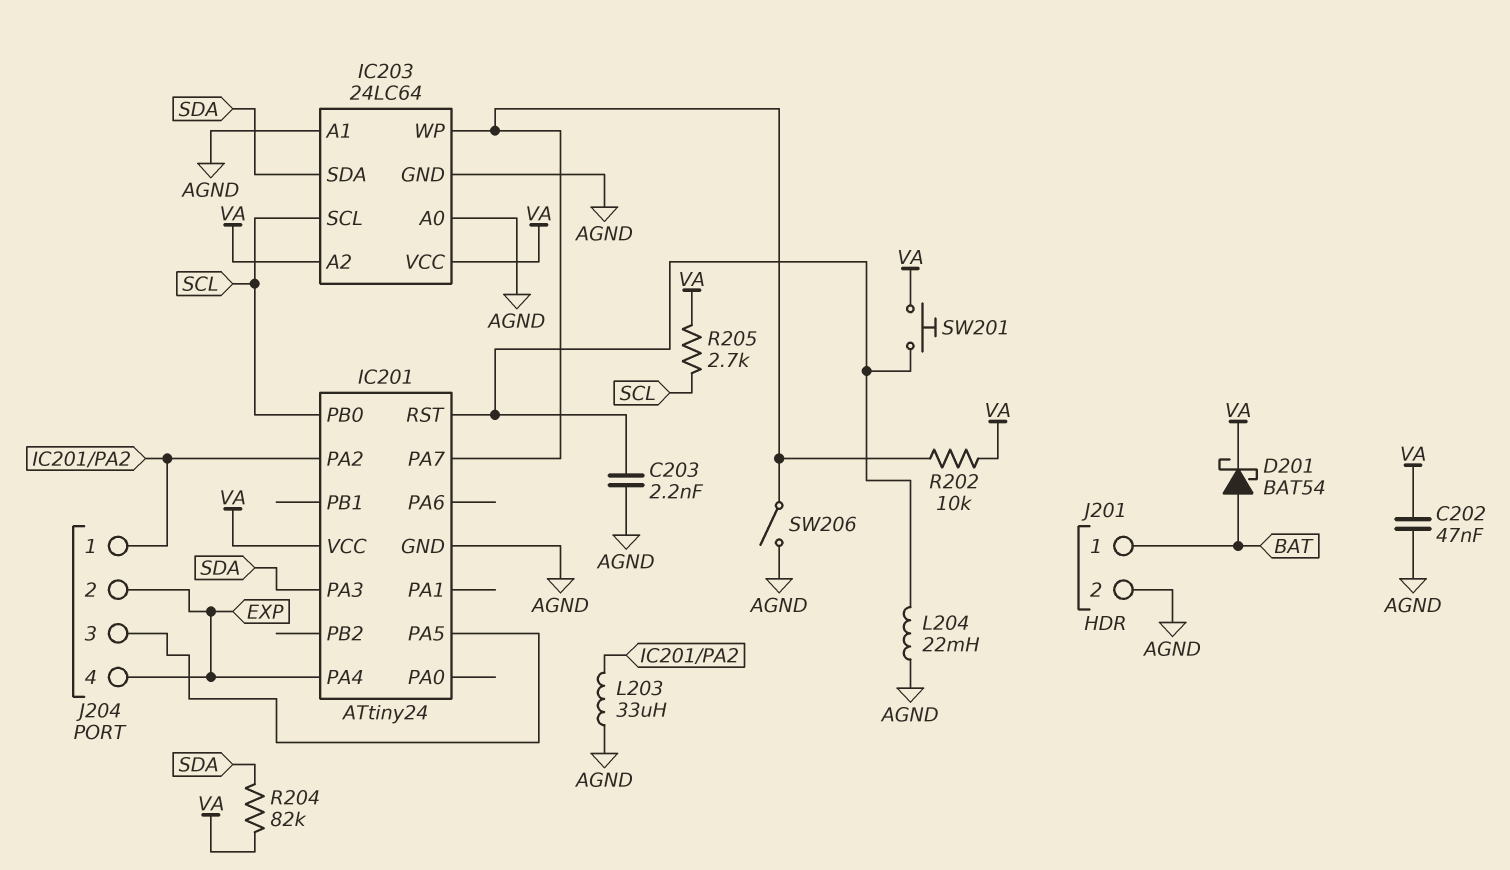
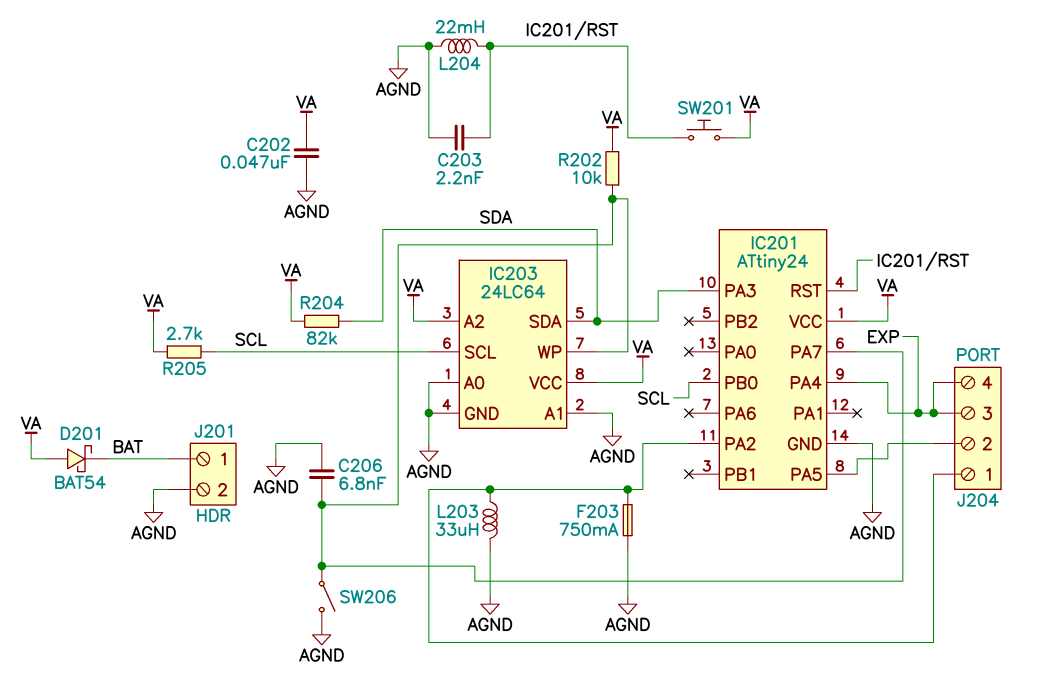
C206: none -> 6.8nF (AGND, IC201/PA7)
D201: schottky BAT54 (A BAT, K VA) -> schottky BAT54 (A VA, K BAT)
F203: none -> 750mA (AGND, IC201/PA2)
J204 pin 2: EXP -> IC201/PA5
J204 pin 3: IC201/PA5 -> EXP

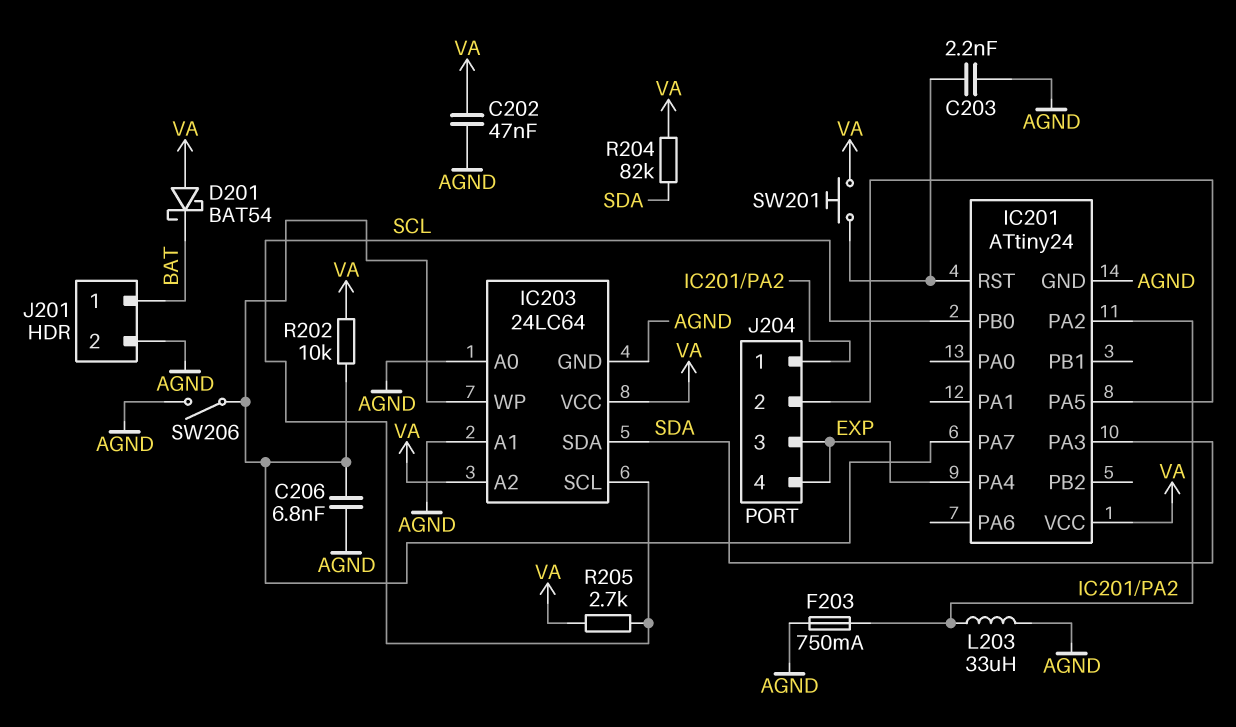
L204: 22mH (AGND, IC201/RST) -> none

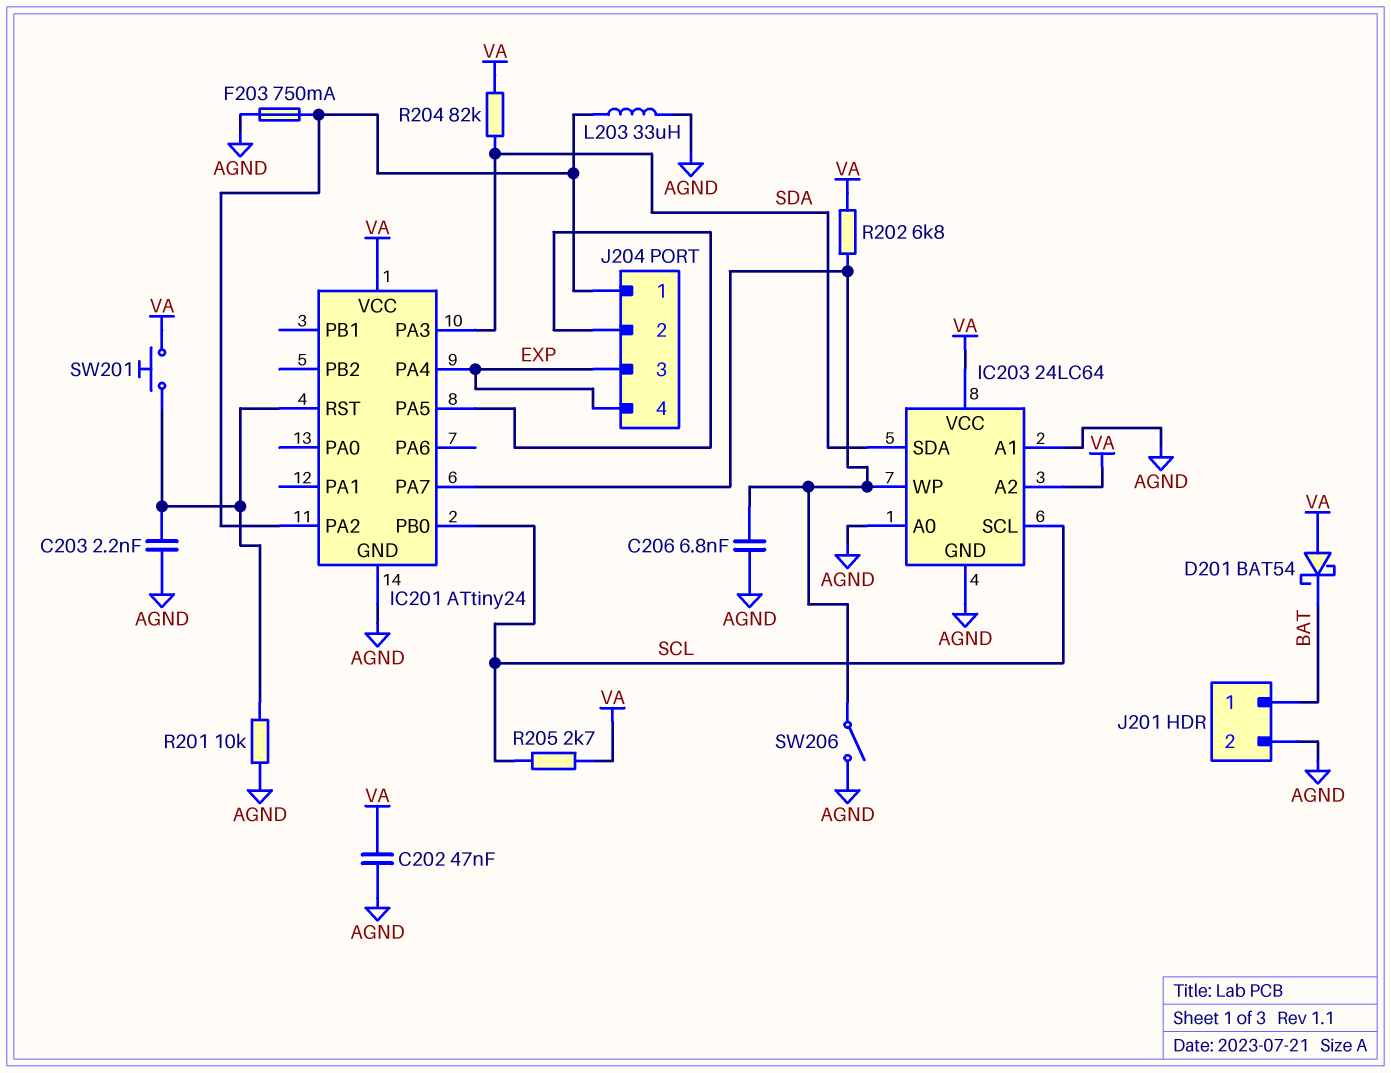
R201: none -> 10k (AGND, IC201/RST)
R202: 10k (IC201/PA7, VA) -> 6.8k (IC201/PA7, VA)

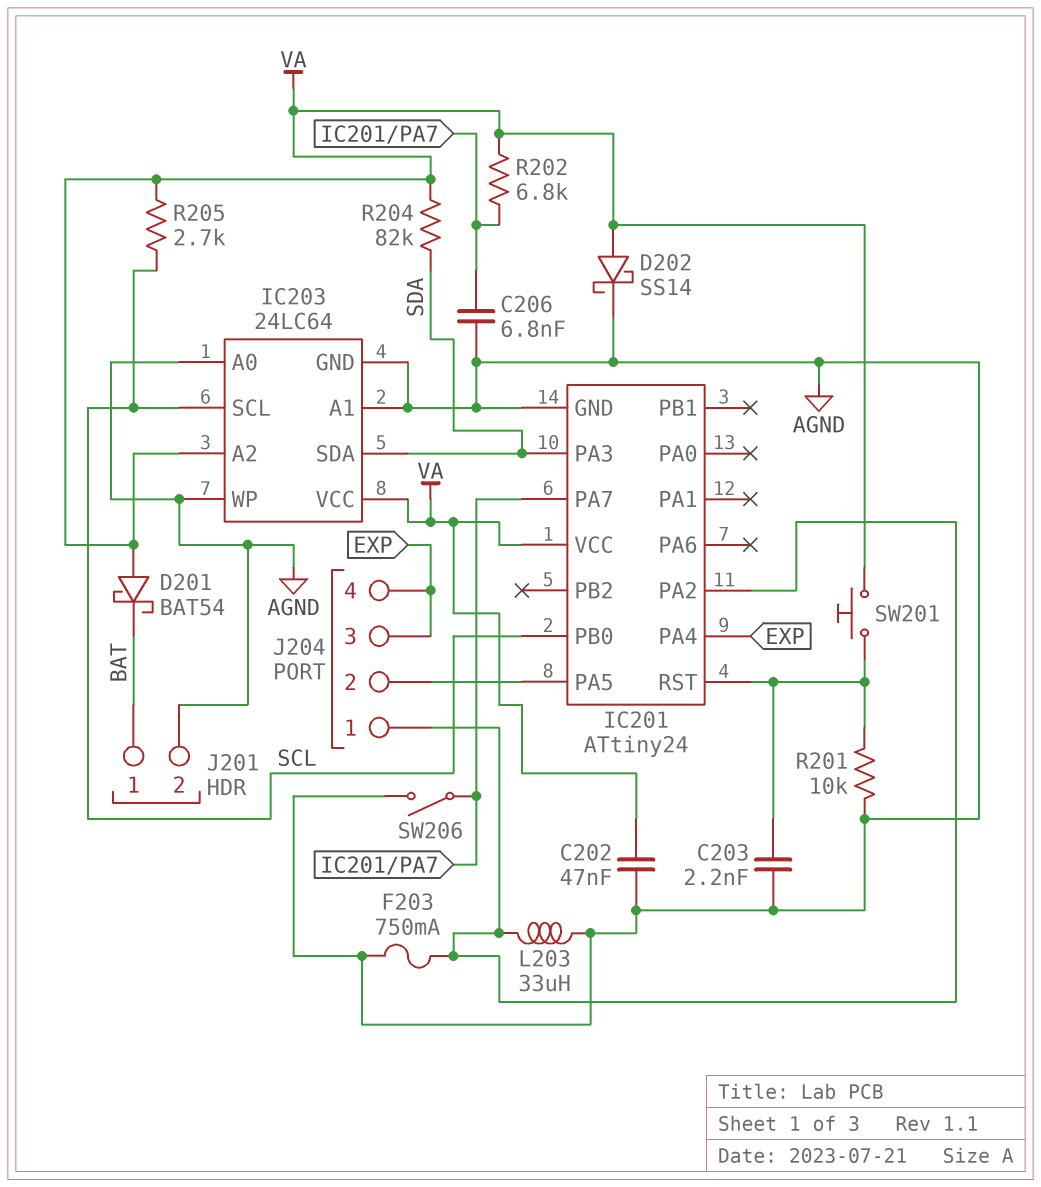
D202: none -> schottky SS14 (A VA, K AGND)
IC203 pin WP: IC201/PA7 -> AGND

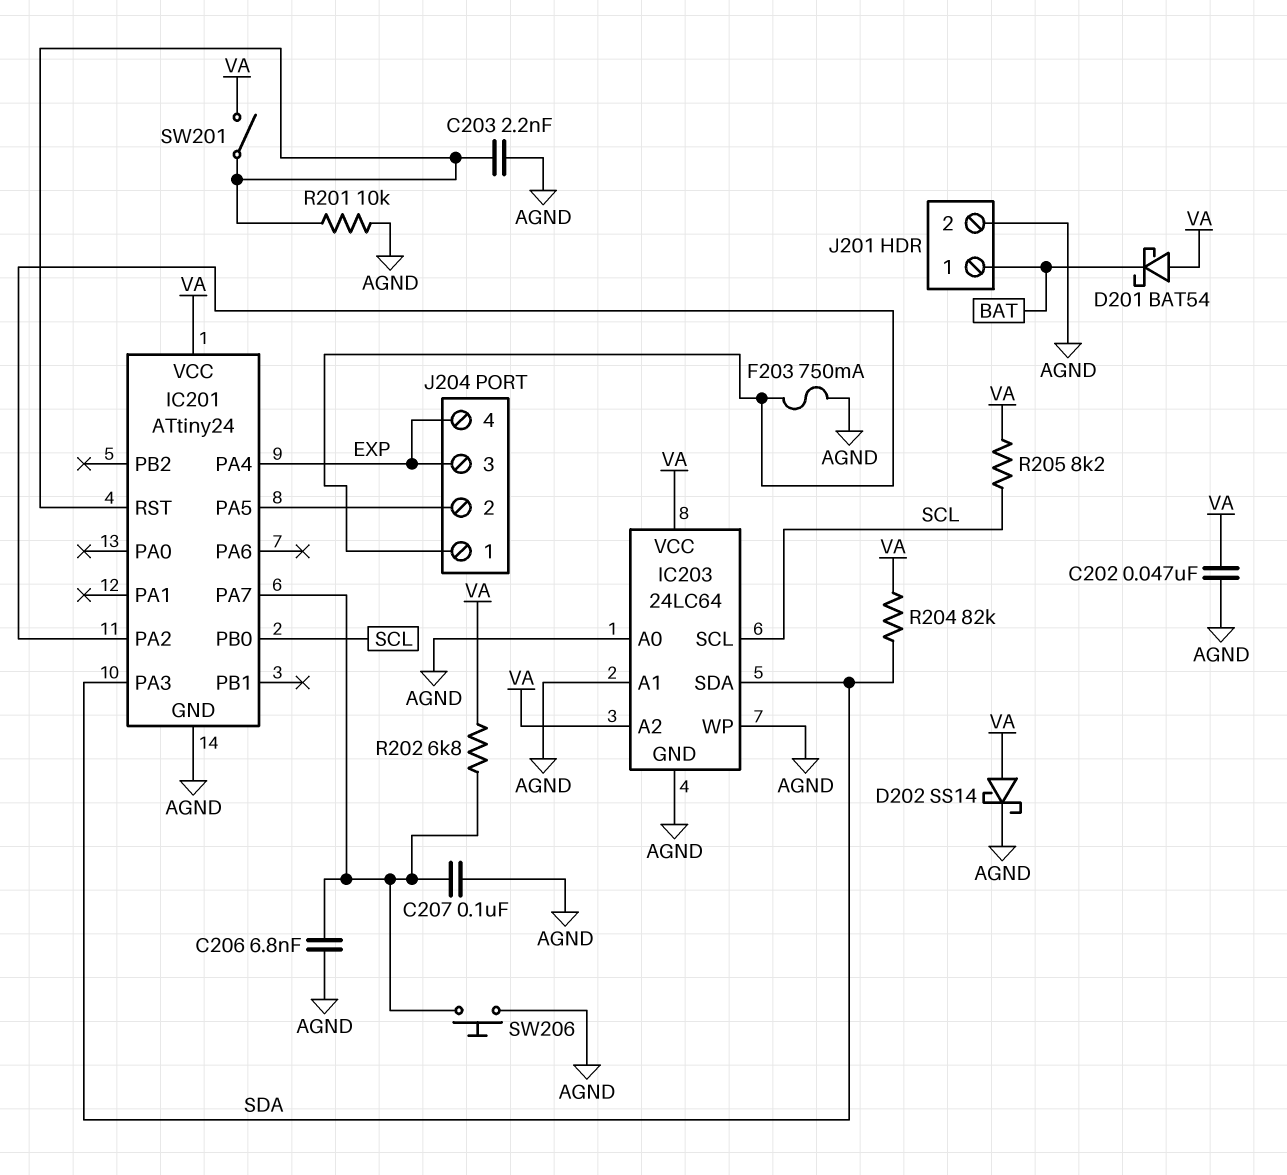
C207: none -> 100nF (AGND, IC201/PA7)
L203: 33uH (AGND, IC201/PA2) -> none
R205: 2.7k (SCL, VA) -> 8.2k (SCL, VA)
SW201: button (IC201/RST, VA) -> switch (IC201/RST, VA)
SW206: switch (AGND, IC201/PA7) -> button (AGND, IC201/PA7)

